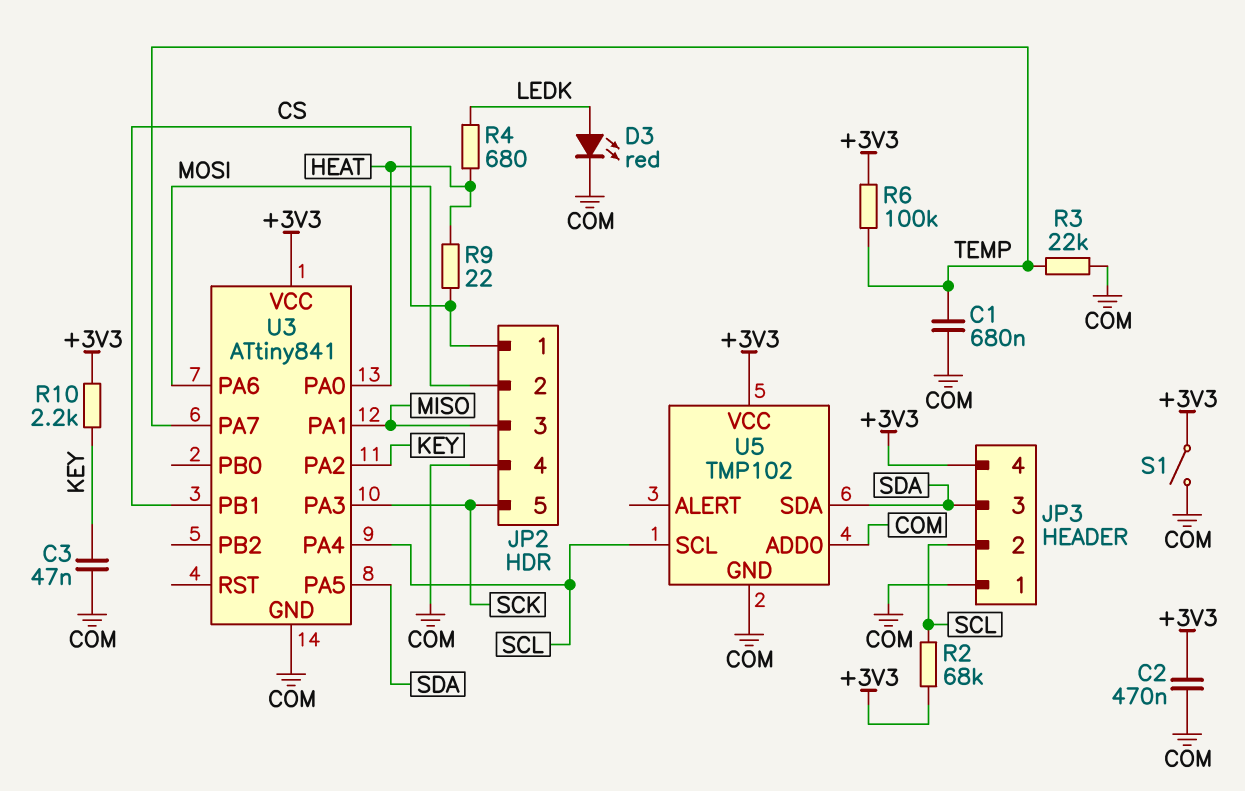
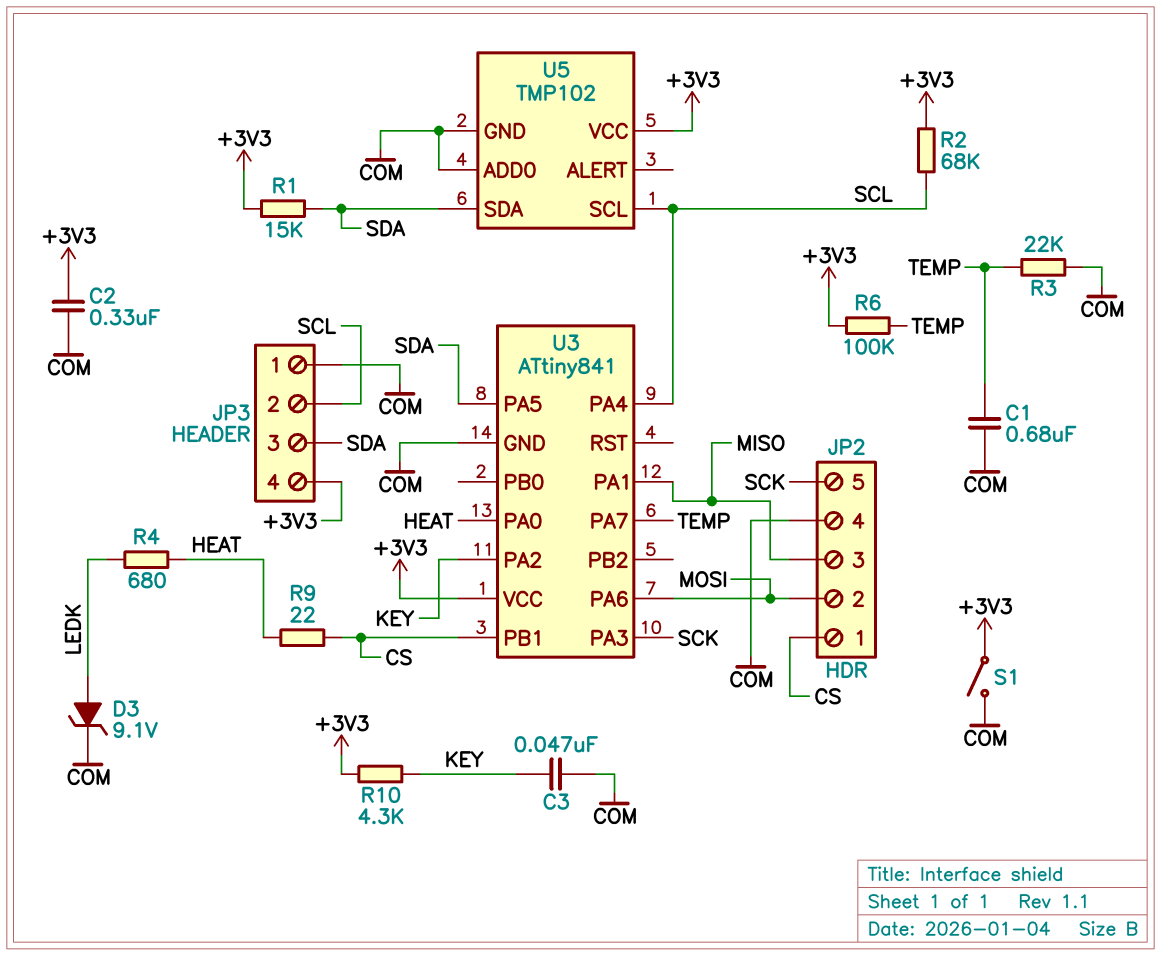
C2: 470nF (+3V3, COM) -> 330nF (+3V3, COM)
D3: LED red (A LEDK, K COM) -> zener 9.1V (A LEDK, K COM)
R1: none -> 15k (+3V3, SDA)
R10: 2.2k (+3V3, KEY) -> 4.3k (+3V3, KEY)

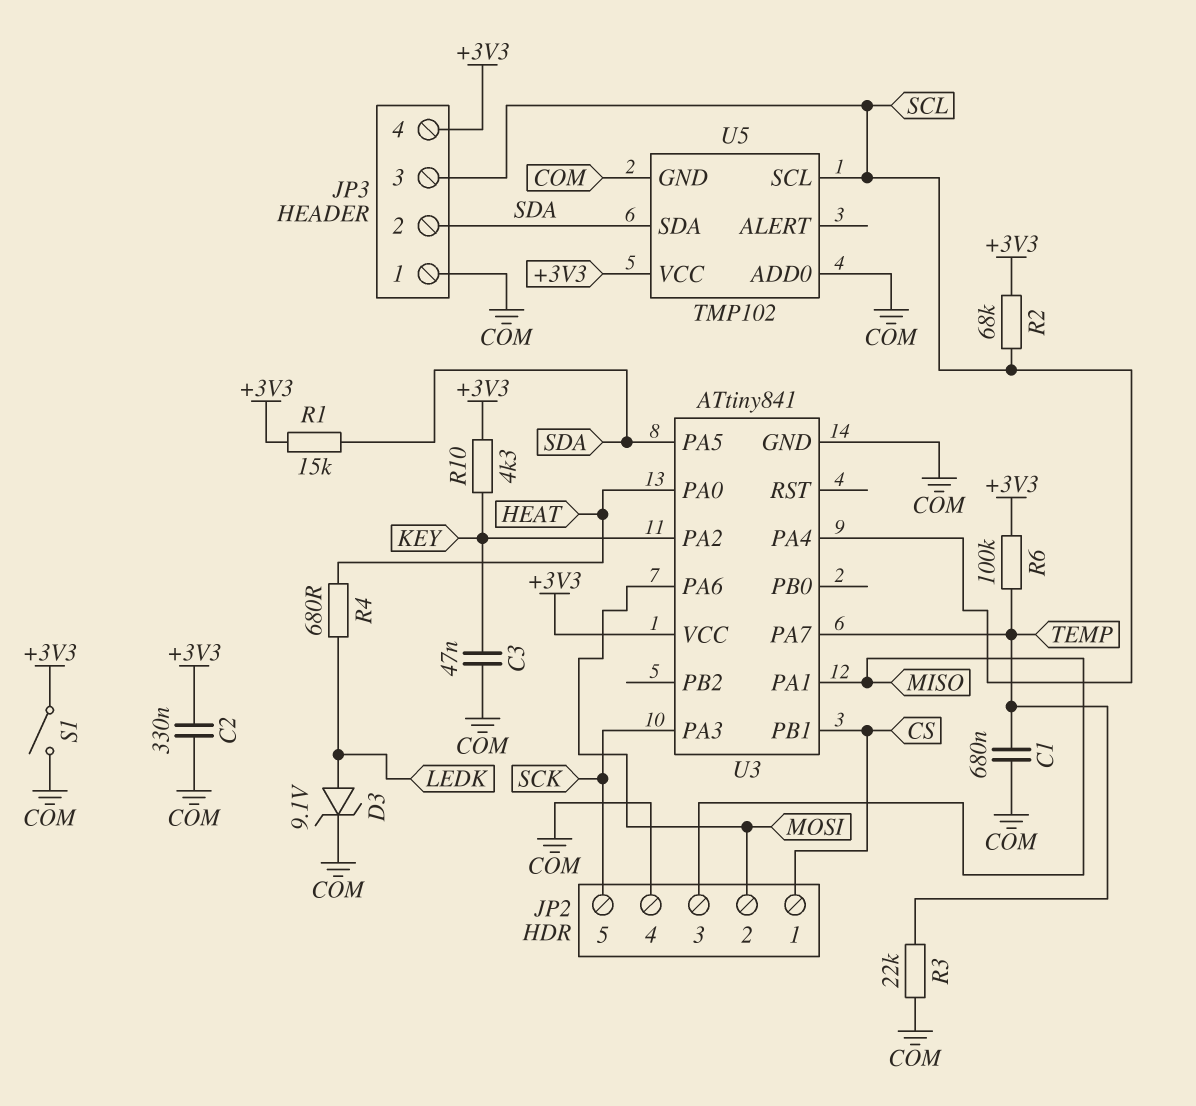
JP3 pin 2: SCL -> SDA
JP3 pin 3: SDA -> SCL
R9: 22 (CS, HEAT) -> none

